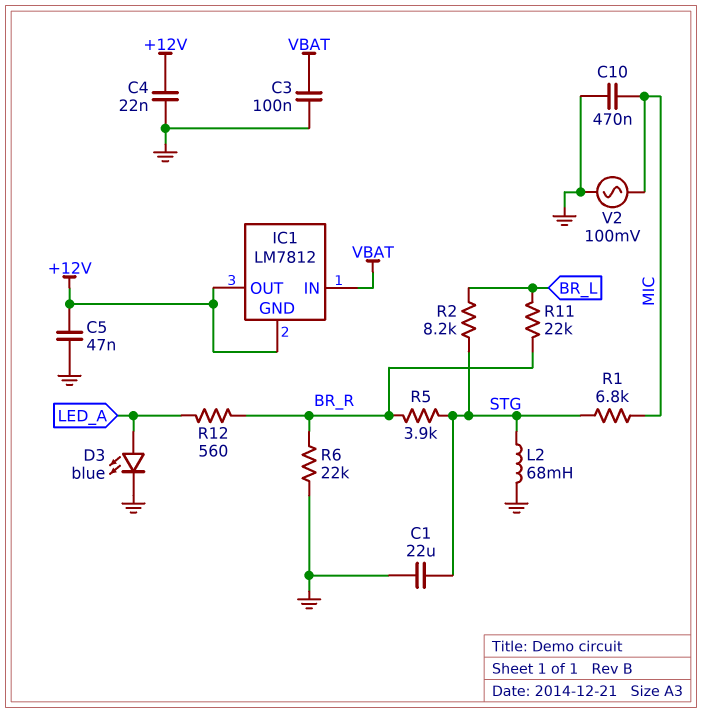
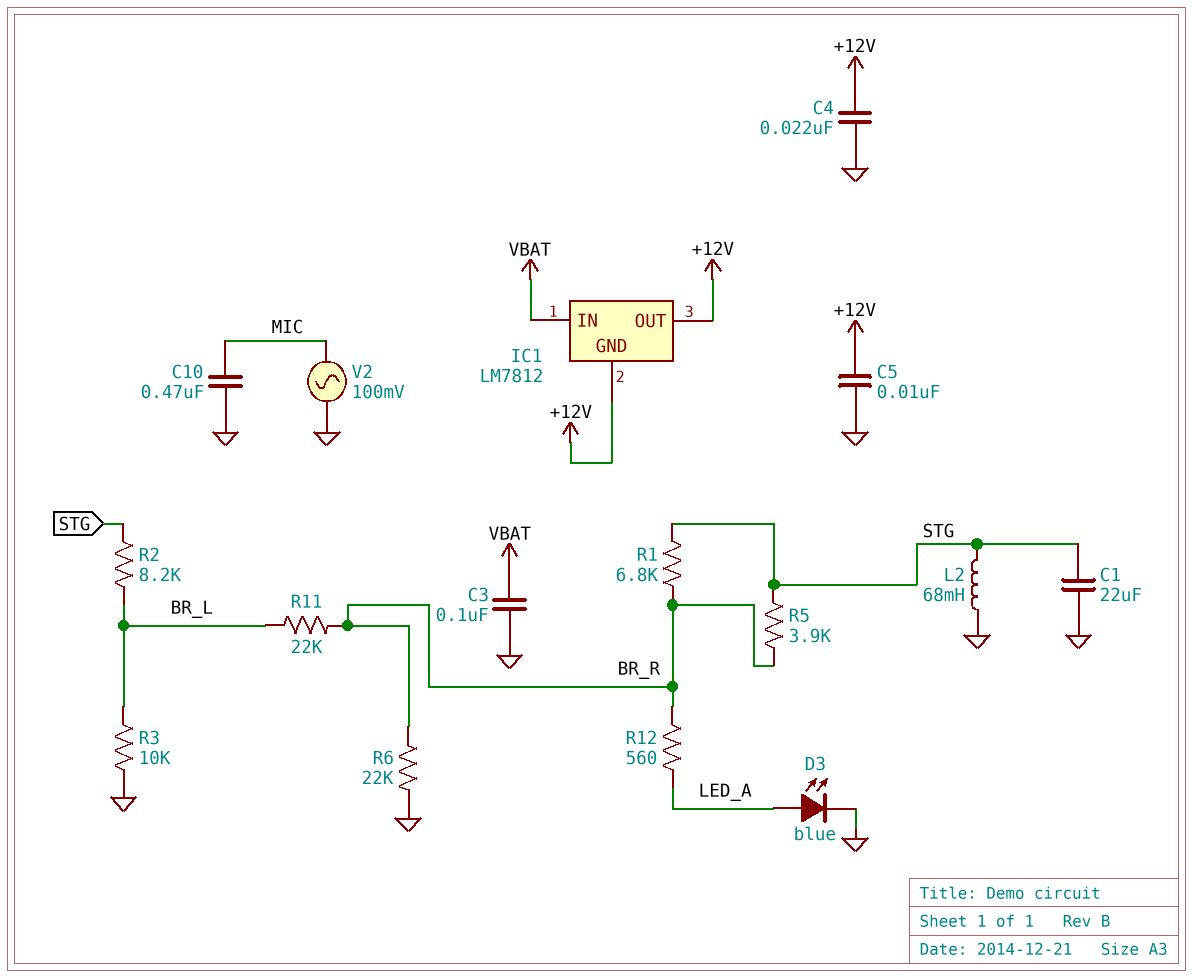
C5: 47nF (+12V, GND) -> 10nF (+12V, GND)
R1: 6.8k (MIC, STG) -> 6.8k (BR_R, STG)
R3: none -> 10k (BR_L, GND)

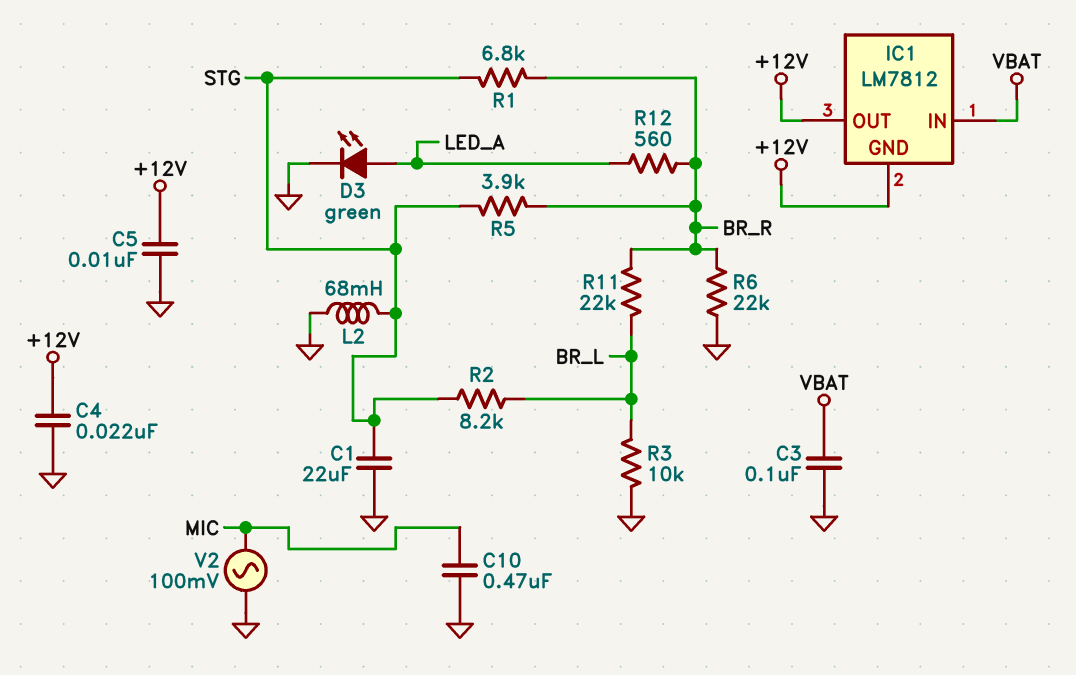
D3: LED blue (A LED_A, K GND) -> LED green (A LED_A, K GND)

